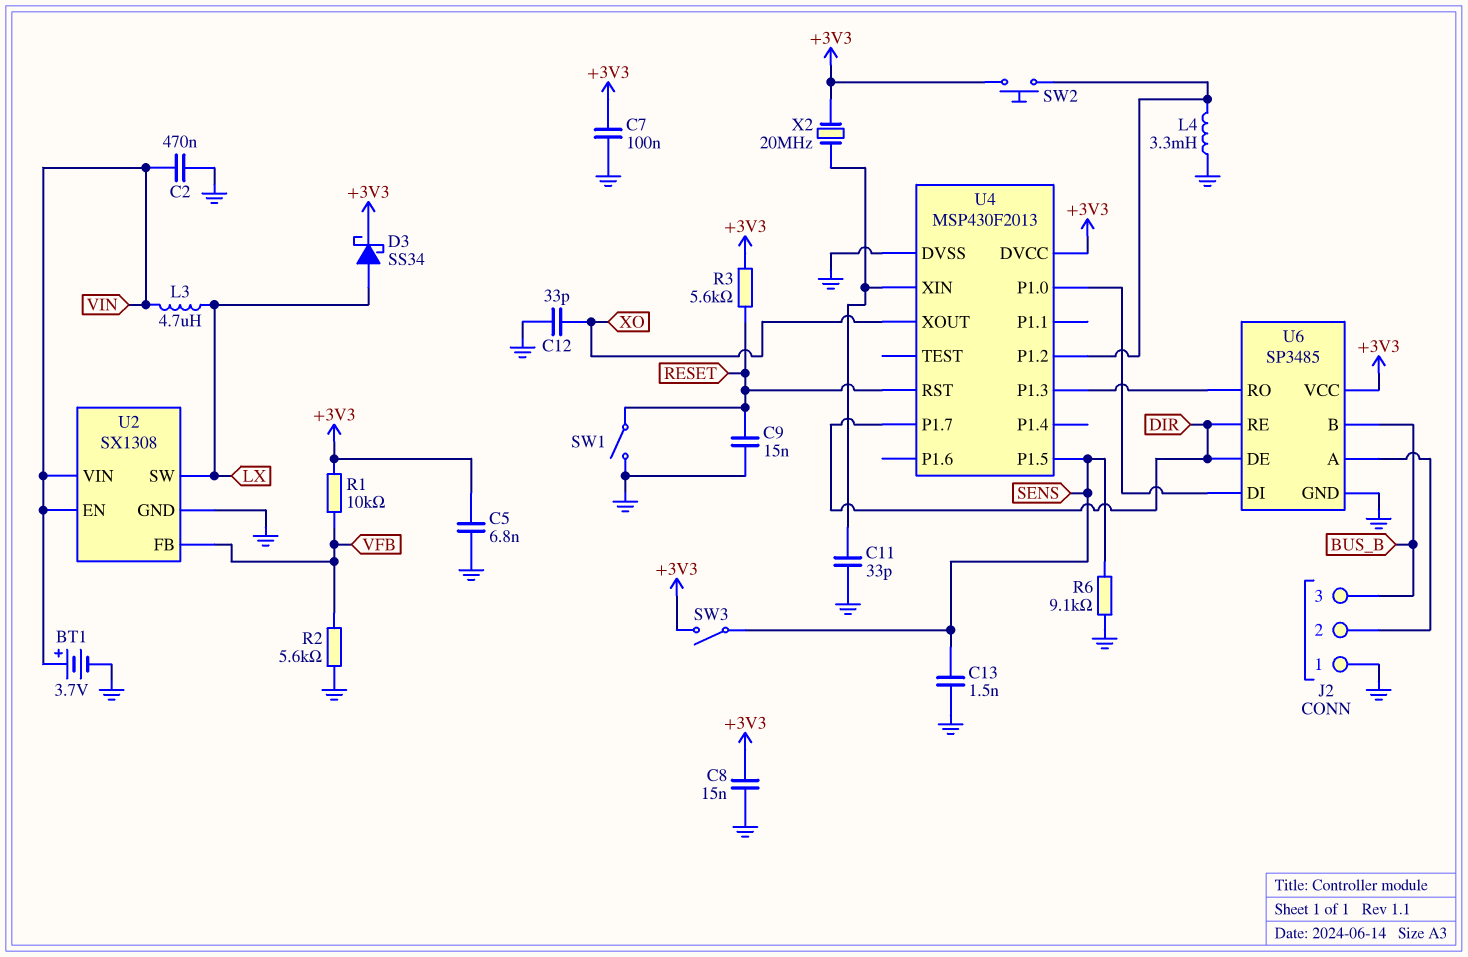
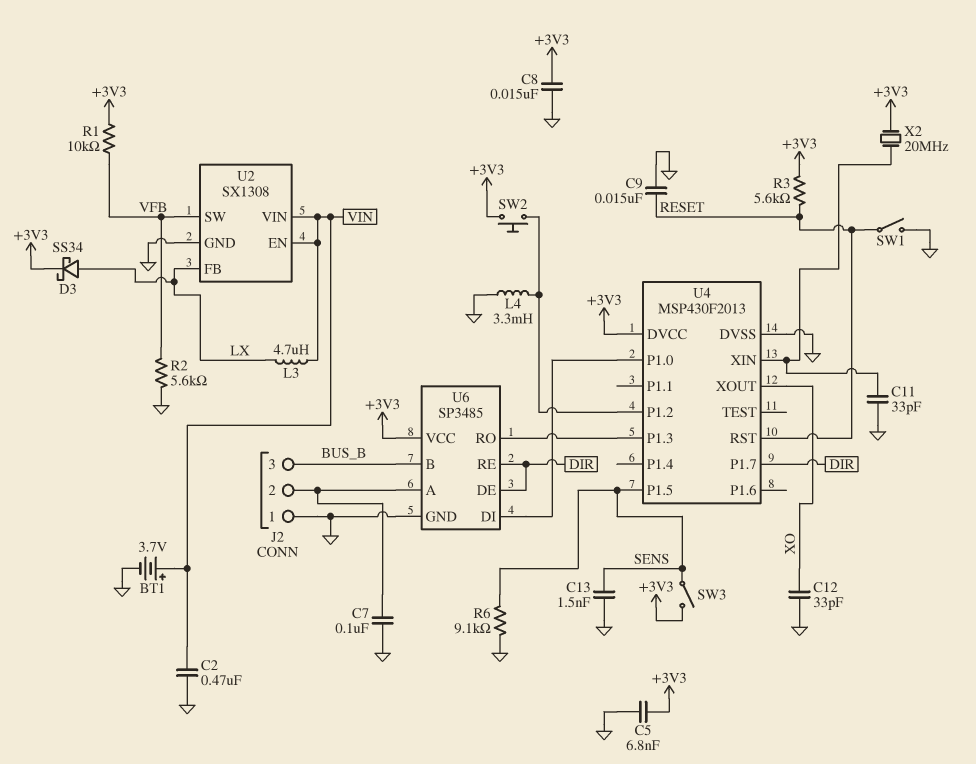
C7: 100nF (+3V3, GND) -> 100nF (GND, J2/2)
U2 pin FB: VFB -> LX
U2 pin SW: LX -> VFB

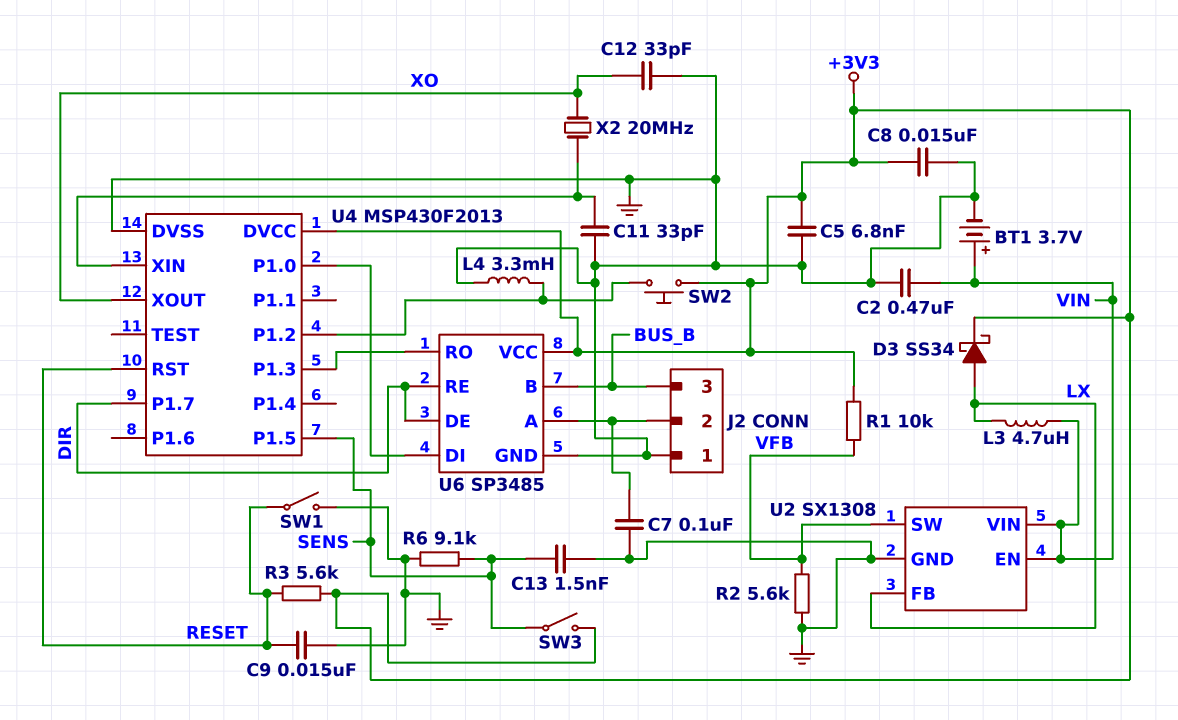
X2: 20MHz (+3V3, U4/XIN) -> 20MHz (U4/XIN, XO)

